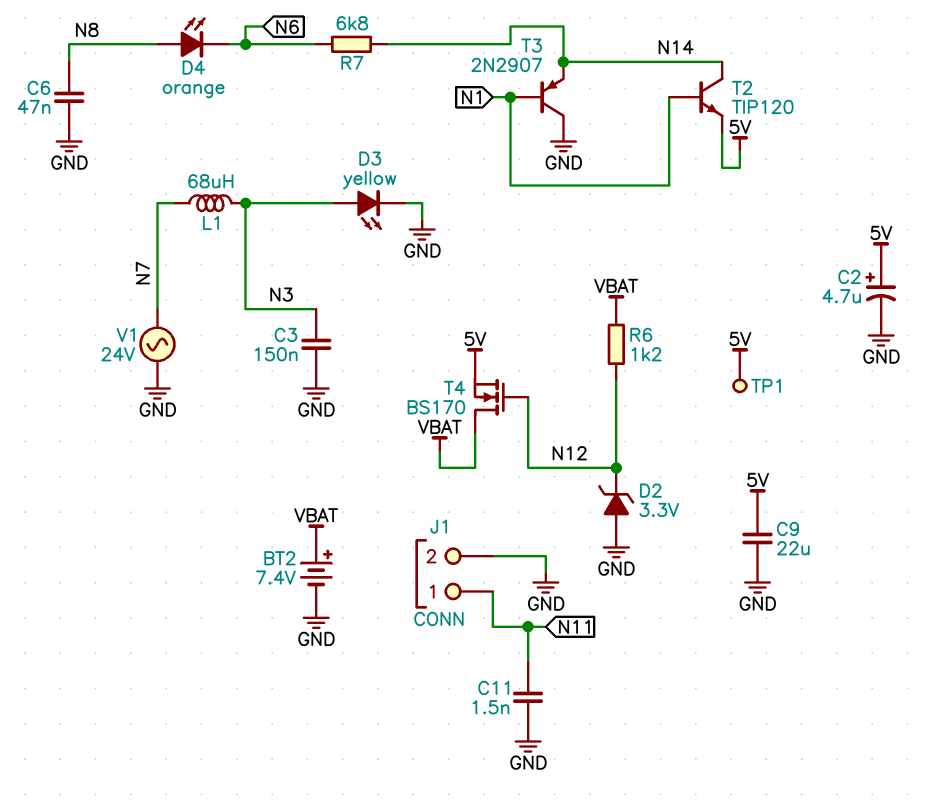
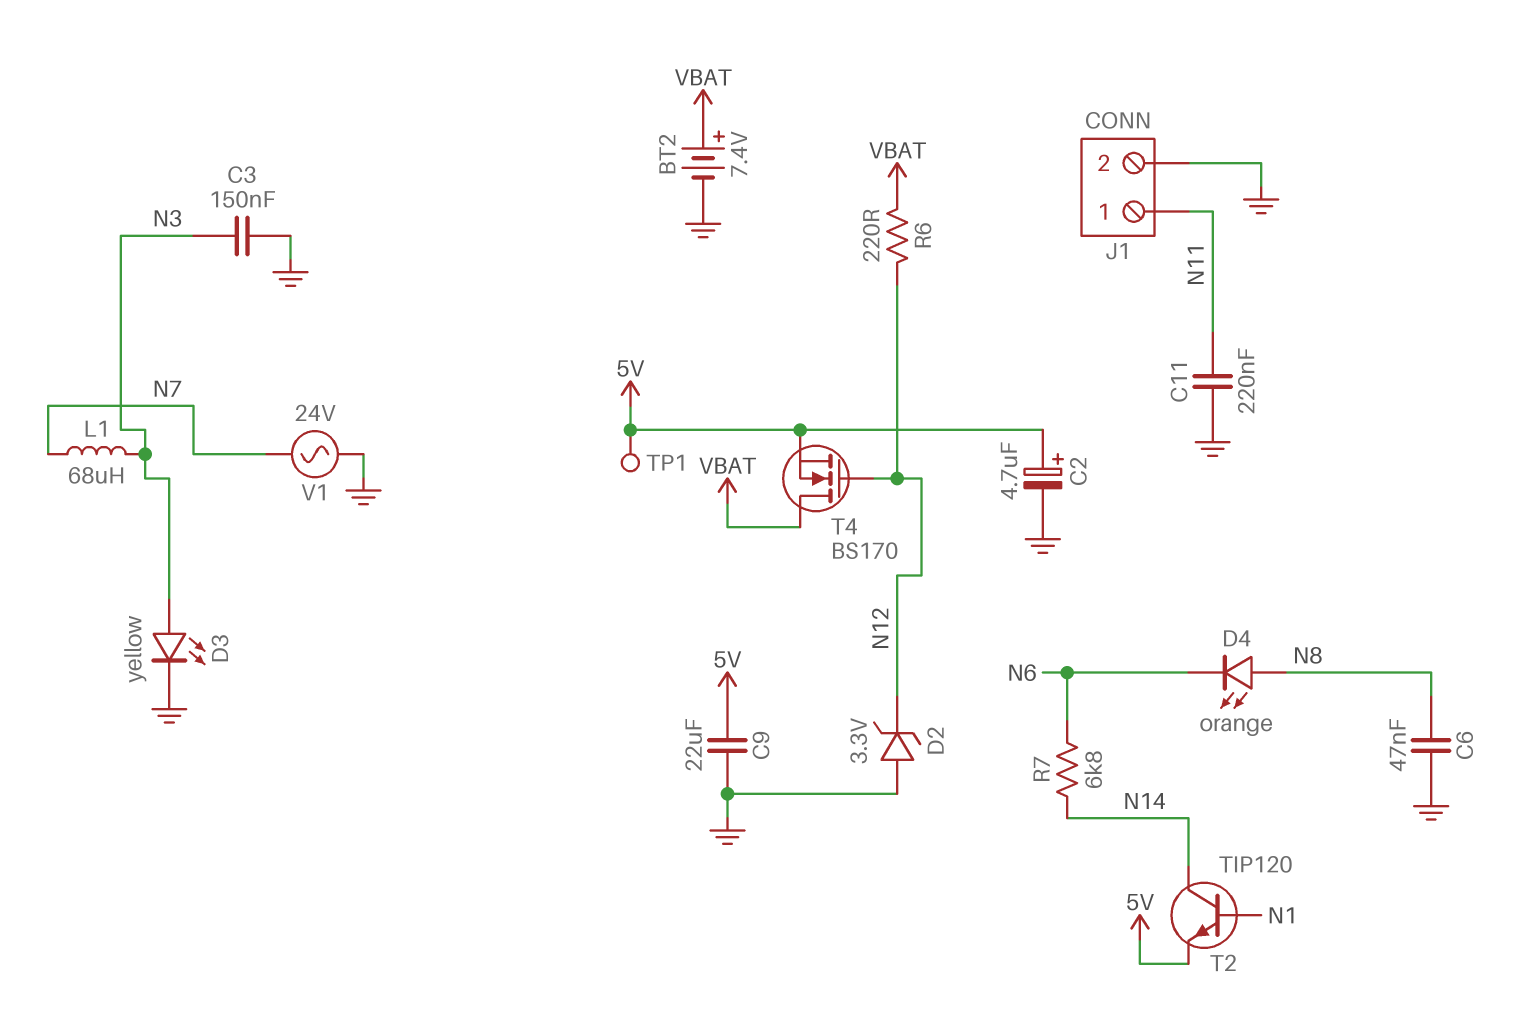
C11: 1.5nF (GND, N11) -> 220nF (GND, N11)
R6: 1.2k (N12, VBAT) -> 220 (N12, VBAT)
T3: PNP 2N2907 (B N1, C GND, E N14) -> none

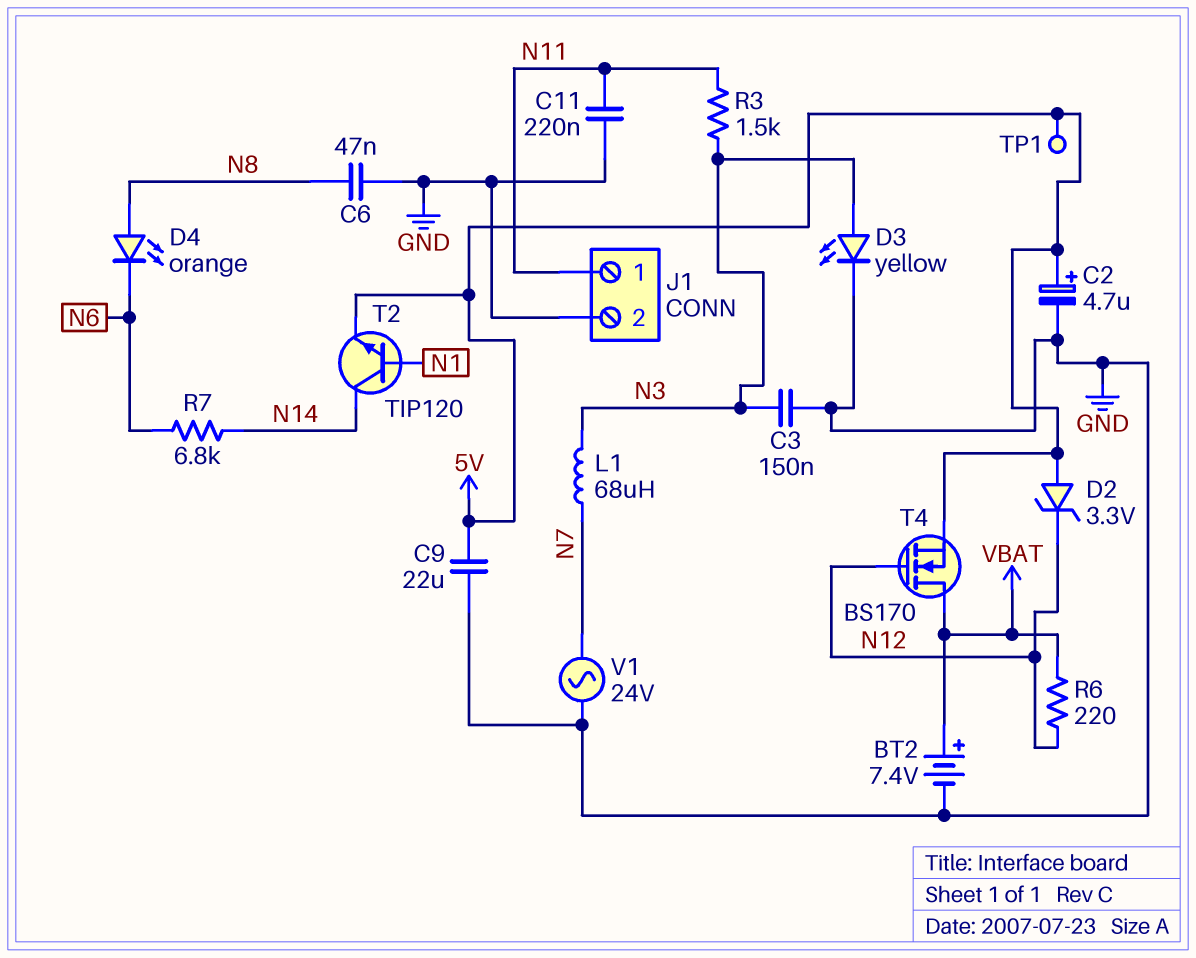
D2: zener 3.3V (A GND, K N12) -> zener 3.3V (A 5V, K N12)
R3: none -> 1.5k (N3, N11)

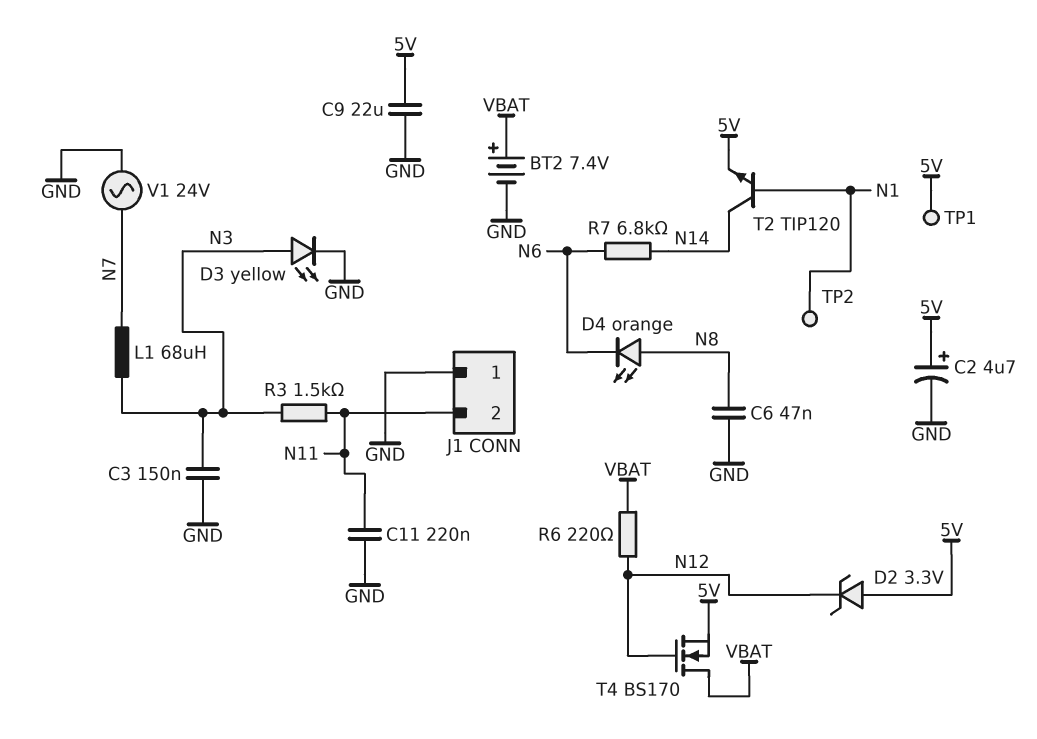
J1 pin 1: N11 -> GND
J1 pin 2: GND -> N11
TP2: none -> test point (N1)

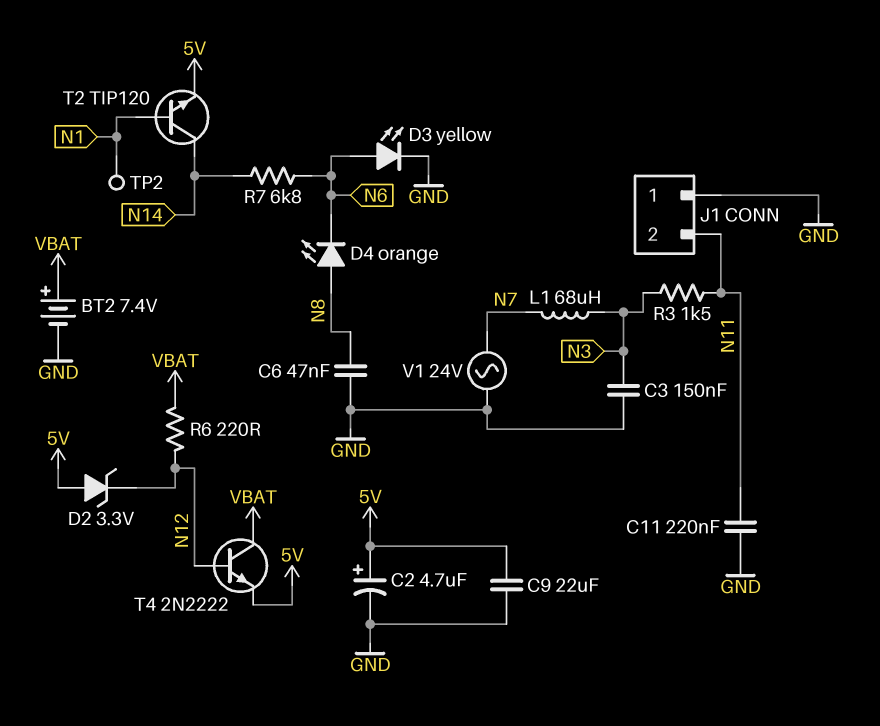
D3: LED yellow (A N3, K GND) -> LED yellow (A N6, K GND)
T4: NMOS BS170 (G N12, D VBAT, S 5V) -> NPN 2N2222 (B N12, C VBAT, E 5V)
TP1: test point (5V) -> none

